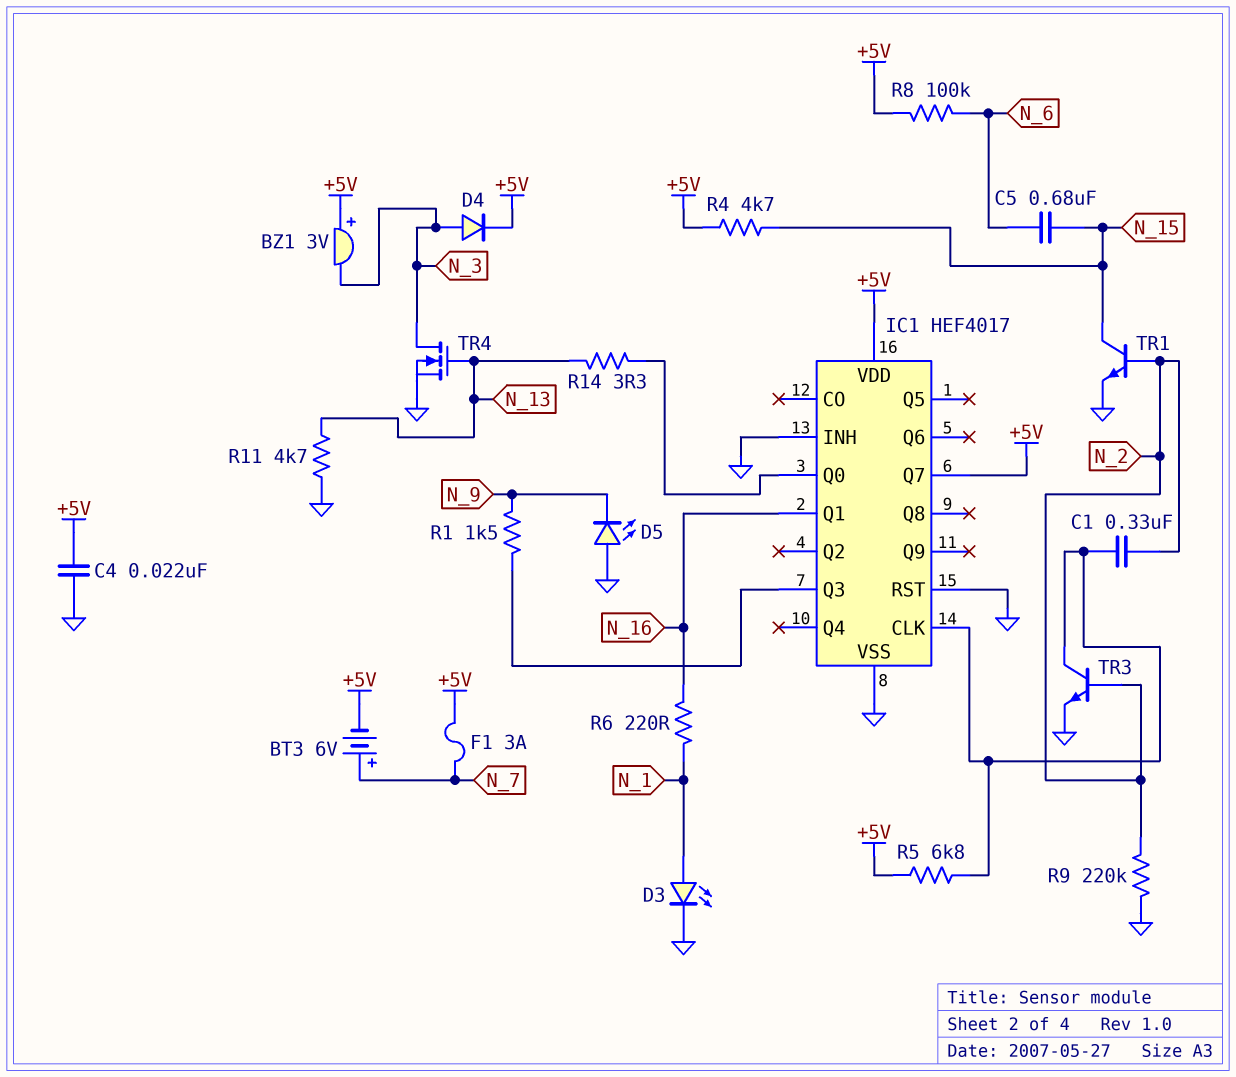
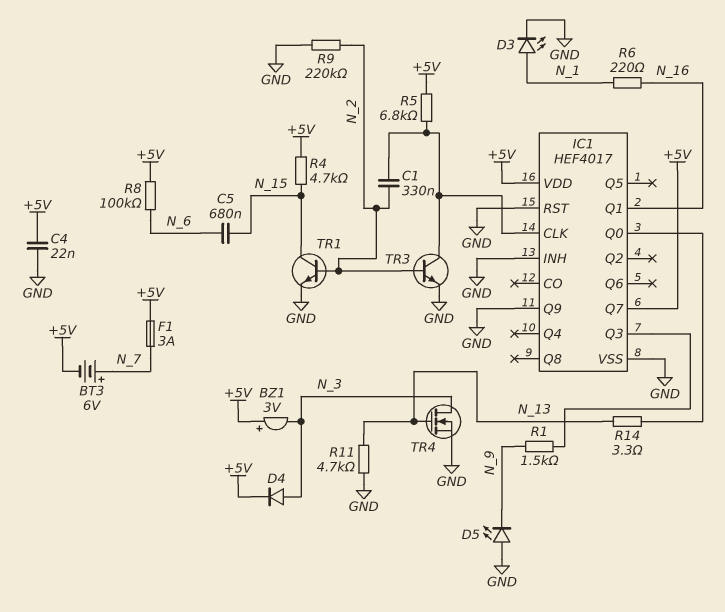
IC1 pin Q9: none -> GND

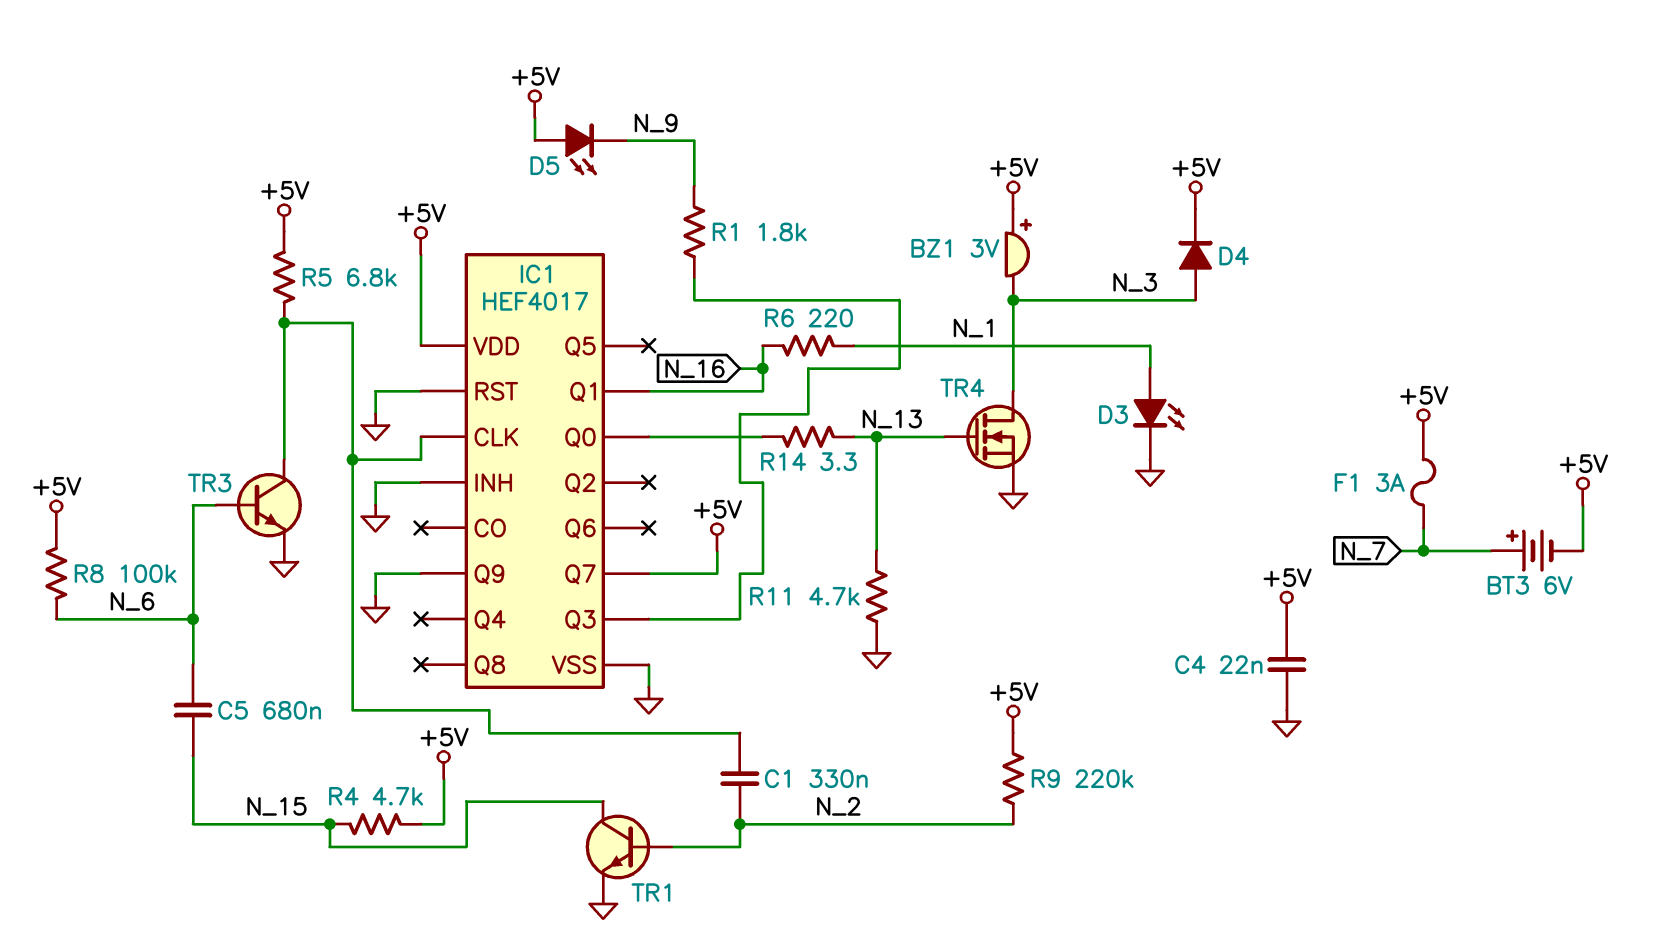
D5: LED (A GND, K N_9) -> LED (A +5V, K N_9)
R1: 1.5k (IC1/Q3, N_9) -> 1.8k (IC1/Q3, N_9)
R9: 220k (GND, N_2) -> 220k (+5V, N_2)
TR3: NPN (B N_2, C IC1/CLK, E GND) -> NPN (B N_6, C IC1/CLK, E GND)

